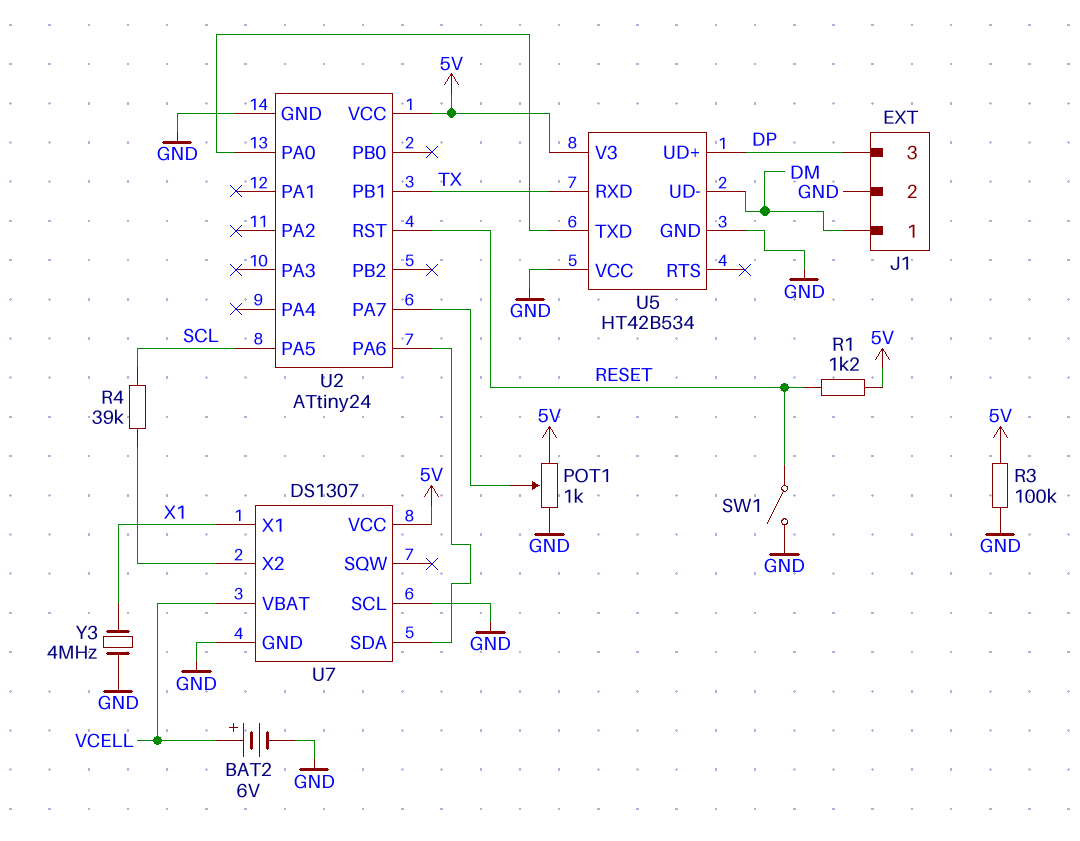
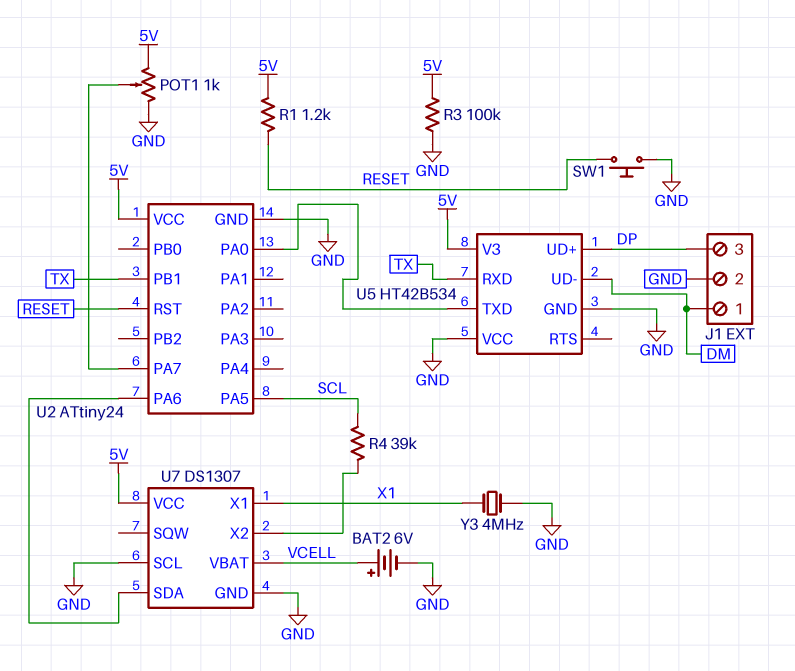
SW1: switch (GND, RESET) -> button (GND, RESET)

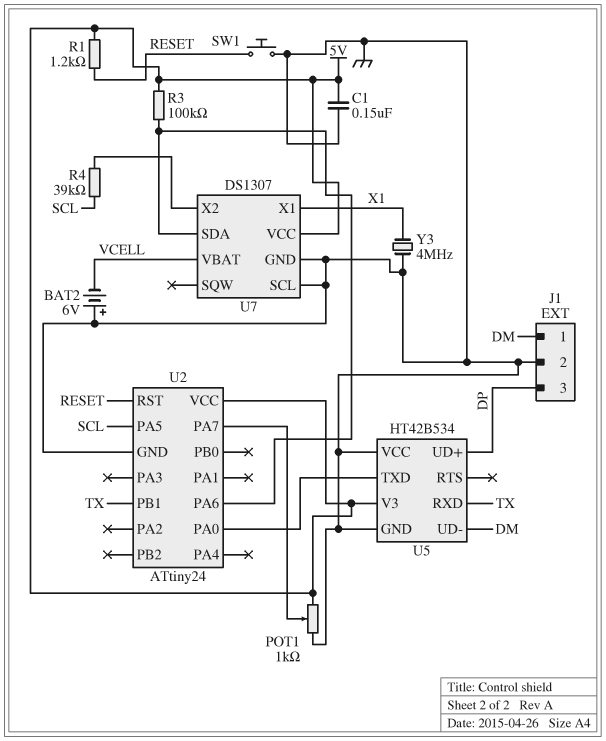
BAT2: 6V (plus VCELL, minus GND) -> 6V (plus GND, minus VCELL)
C1: none -> 150nF (5V, GND)
R3: 100k (5V, GND) -> 100k (5V, U2/PA6)

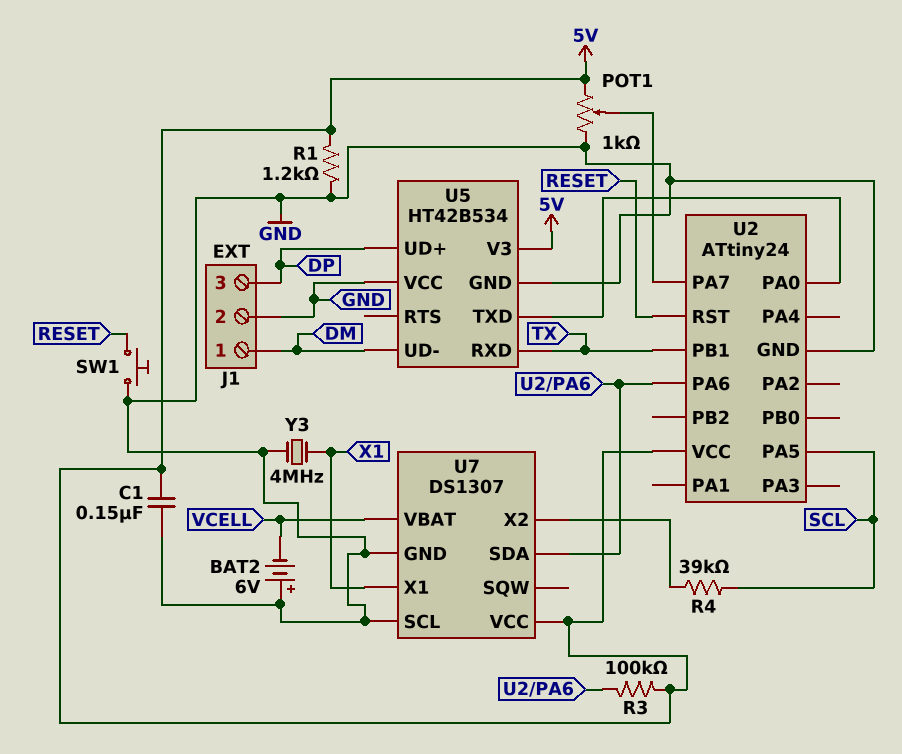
R1: 1.2k (5V, RESET) -> 1.2k (5V, GND)

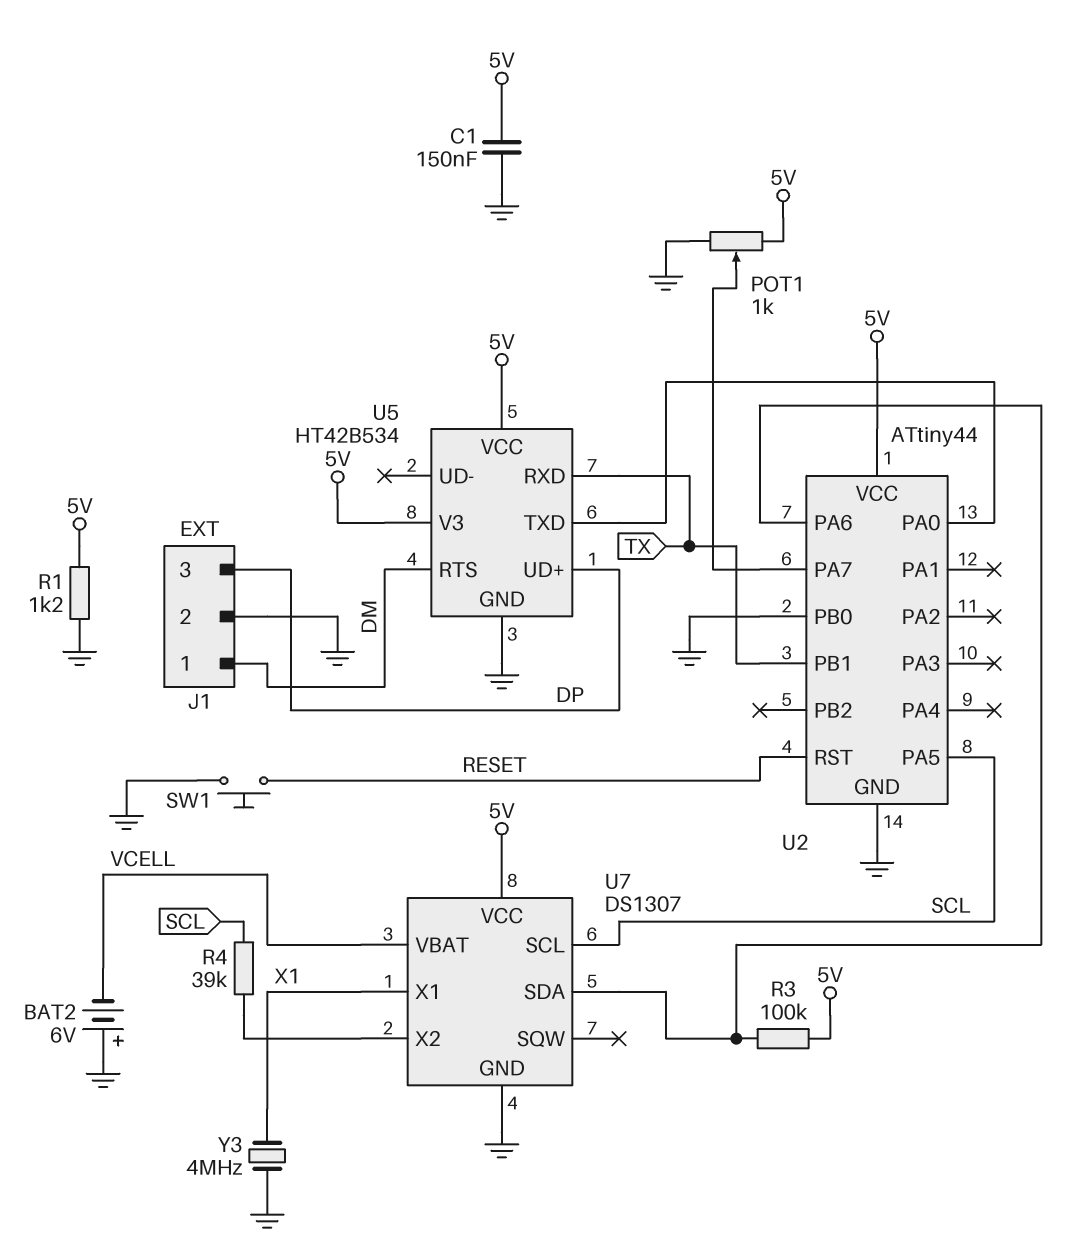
U2: ATtiny24 -> ATtiny44
U2 pin PB0: none -> GND
U5 pin RTS: none -> DM
U5 pin UD-: DM -> none
U5 pin VCC: GND -> 5V
U7 pin SCL: GND -> SCL

